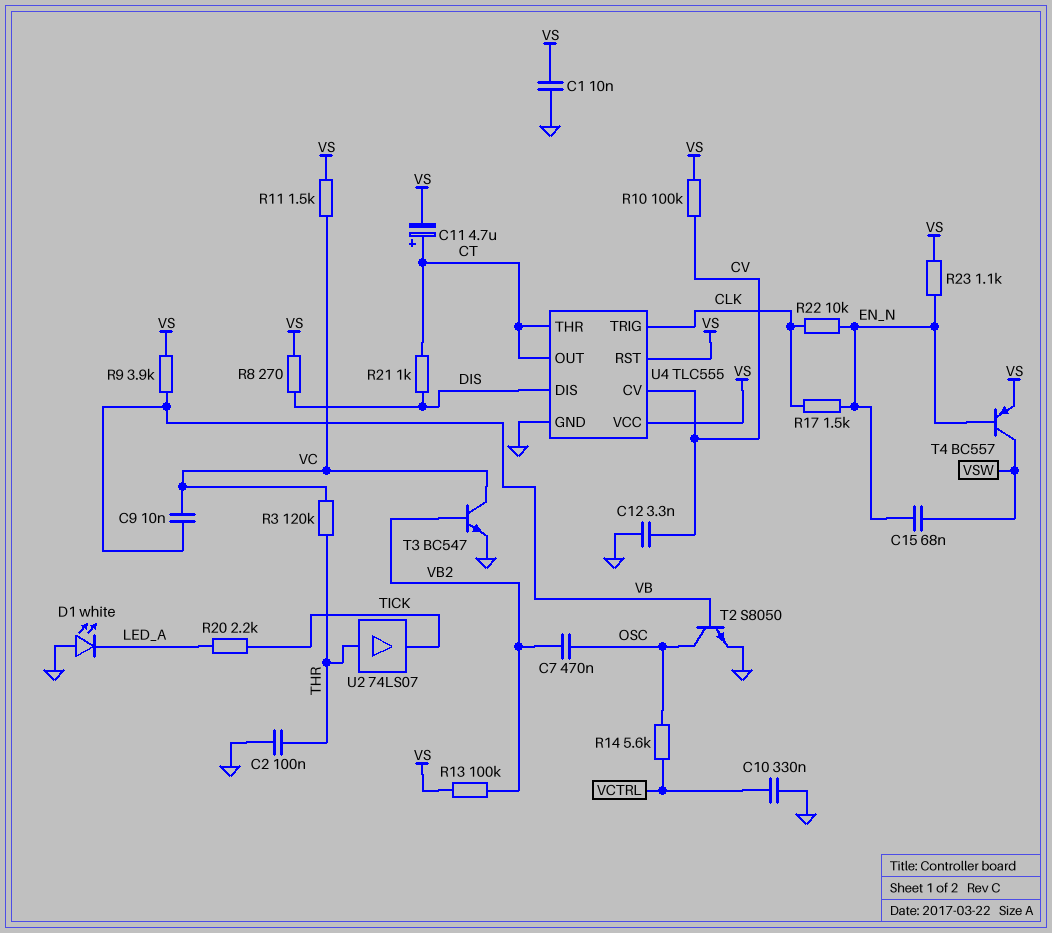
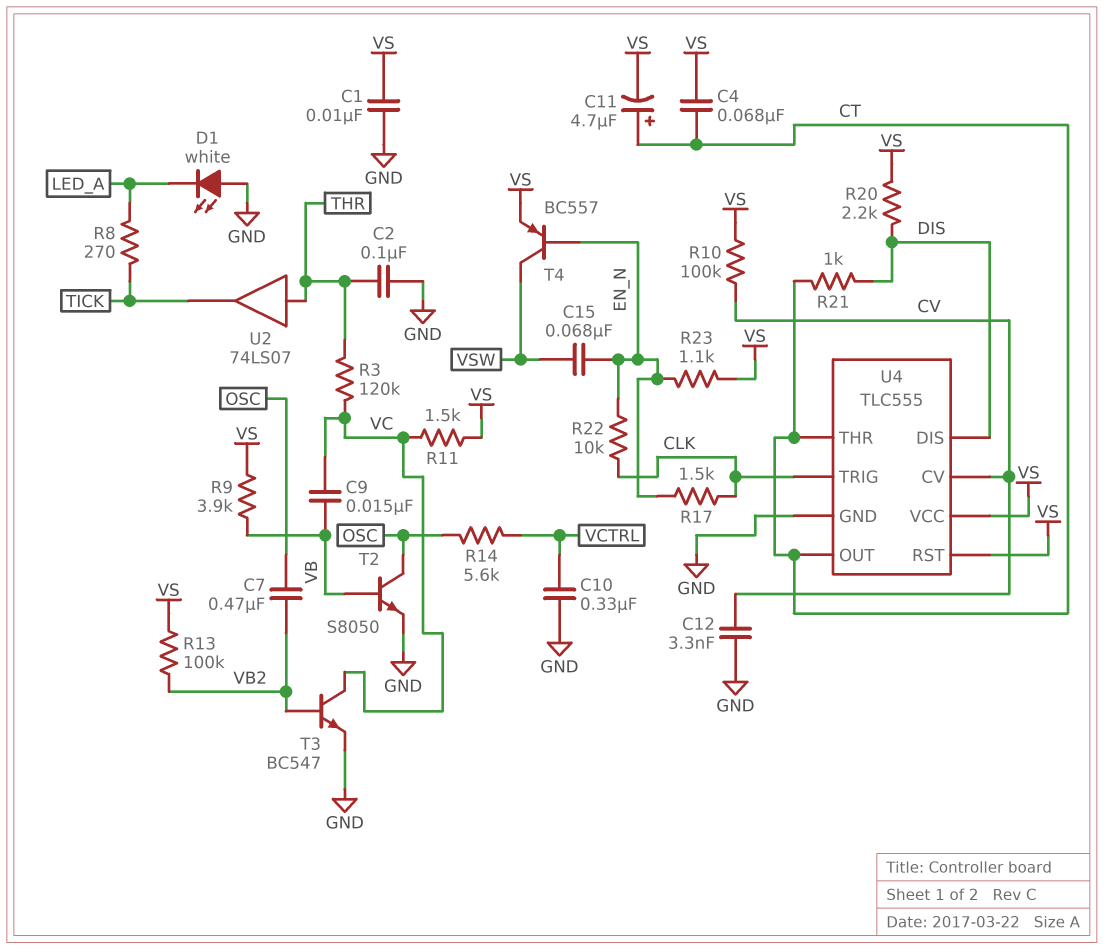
C4: none -> 68nF (CT, VS)
C9: 10nF (VB, VC) -> 15nF (VB, VC)
R8: 270 (DIS, VS) -> 270 (LED_A, TICK)
R20: 2.2k (LED_A, TICK) -> 2.2k (DIS, VS)

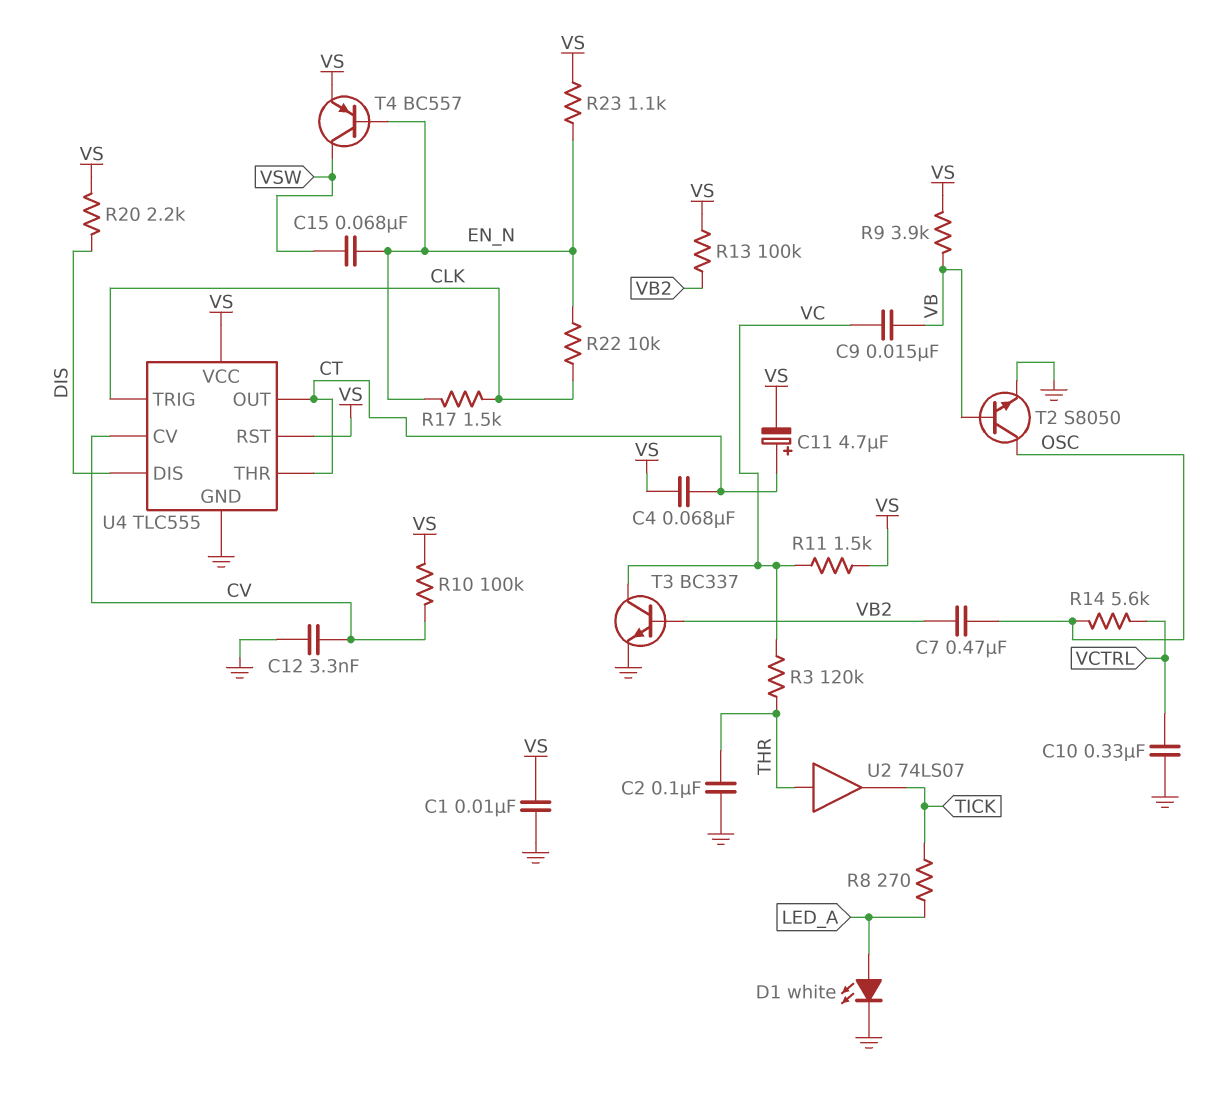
D1: LED white (A GND, K LED_A) -> LED white (A LED_A, K GND)
R21: 1k (CT, DIS) -> none
T3: NPN BC547 (B VB2, C VC, E GND) -> NPN BC337 (B VB2, C VC, E GND)

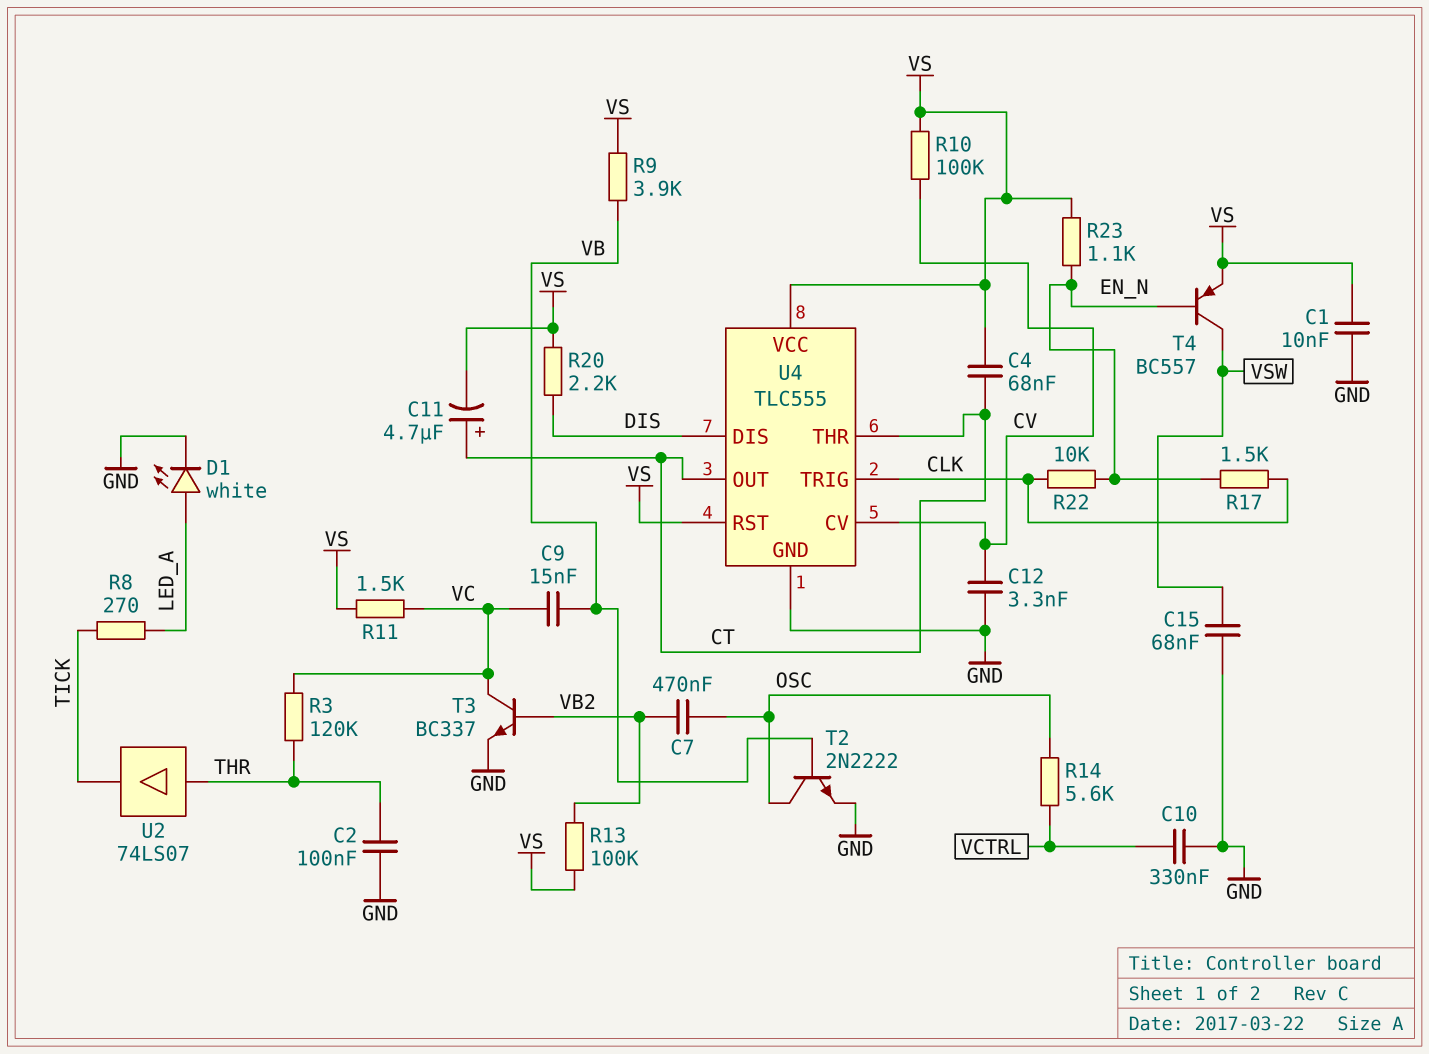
C15: 68nF (EN_N, VSW) -> 68nF (GND, VSW)
T2: NPN S8050 (B VB, C OSC, E GND) -> NPN 2N2222 (B VB, C OSC, E GND)

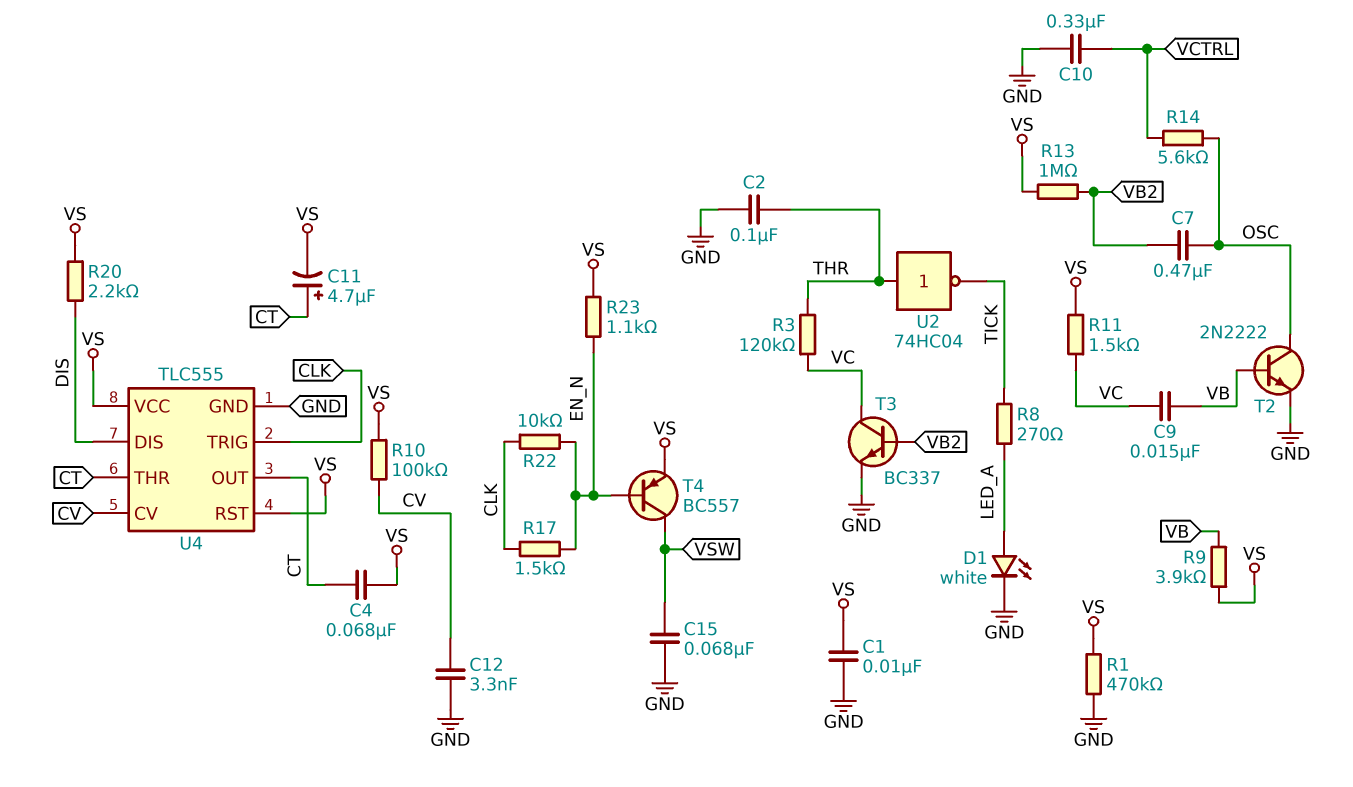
R1: none -> 470k (GND, VS)
R13: 100k (VB2, VS) -> 1M (VB2, VS)
U2: buffer 74LS07 (in THR, out TICK) -> NOT 74HC04 (in THR, out TICK)

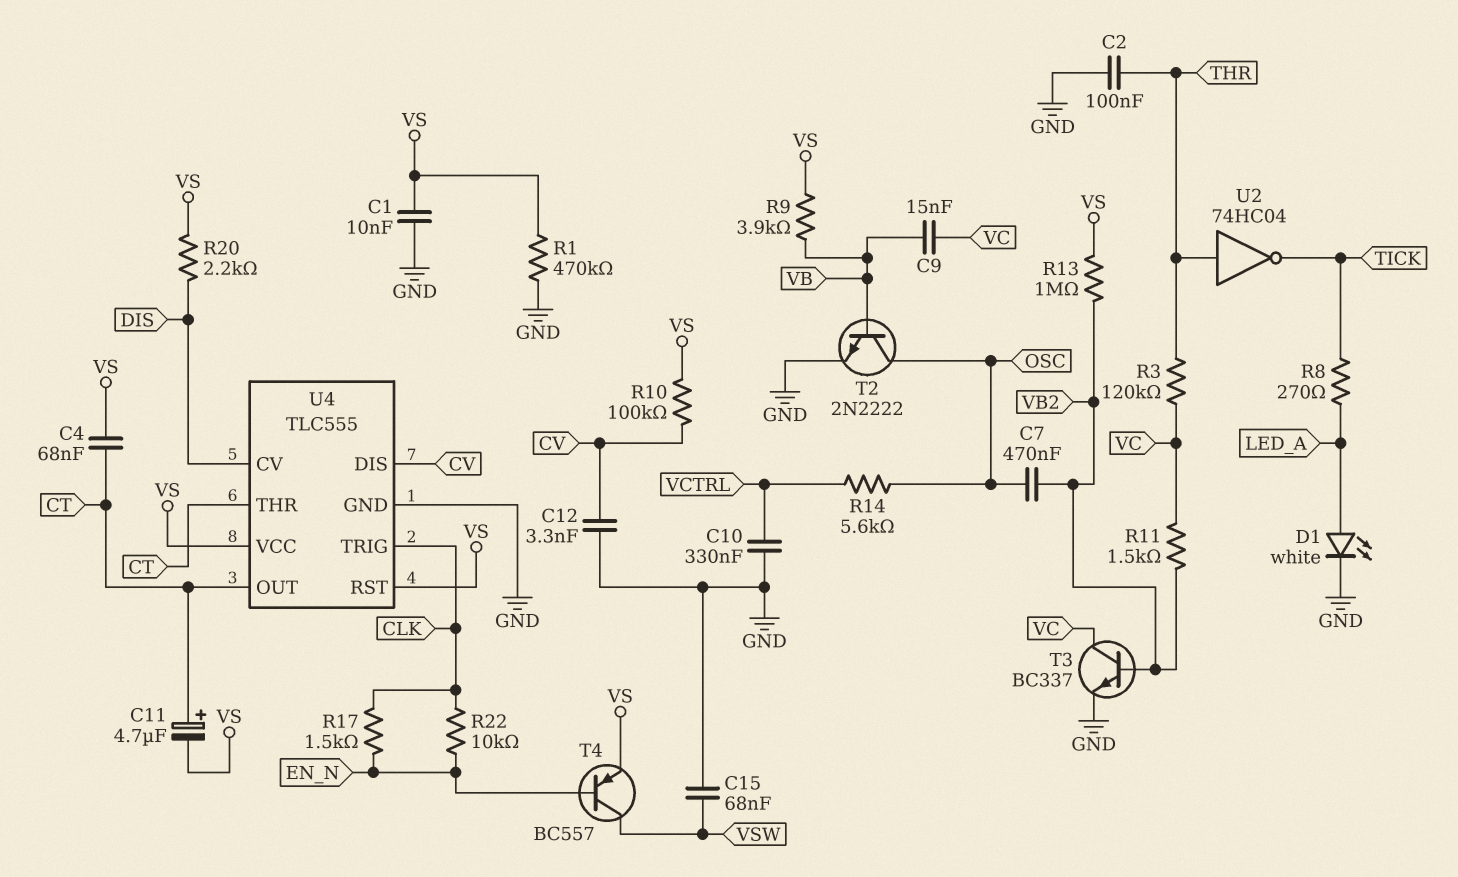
R11: 1.5k (VC, VS) -> 1.5k (VB2, VC)
R23: 1.1k (EN_N, VS) -> none
U4 pin CV: CV -> DIS
U4 pin DIS: DIS -> CV

